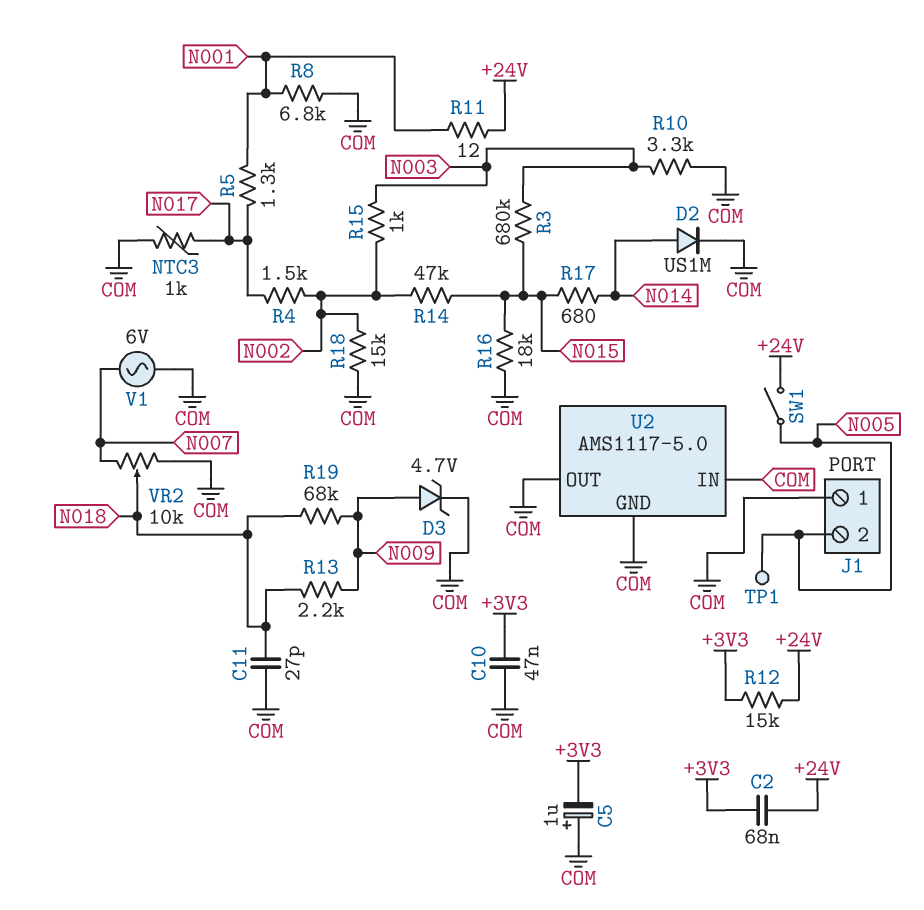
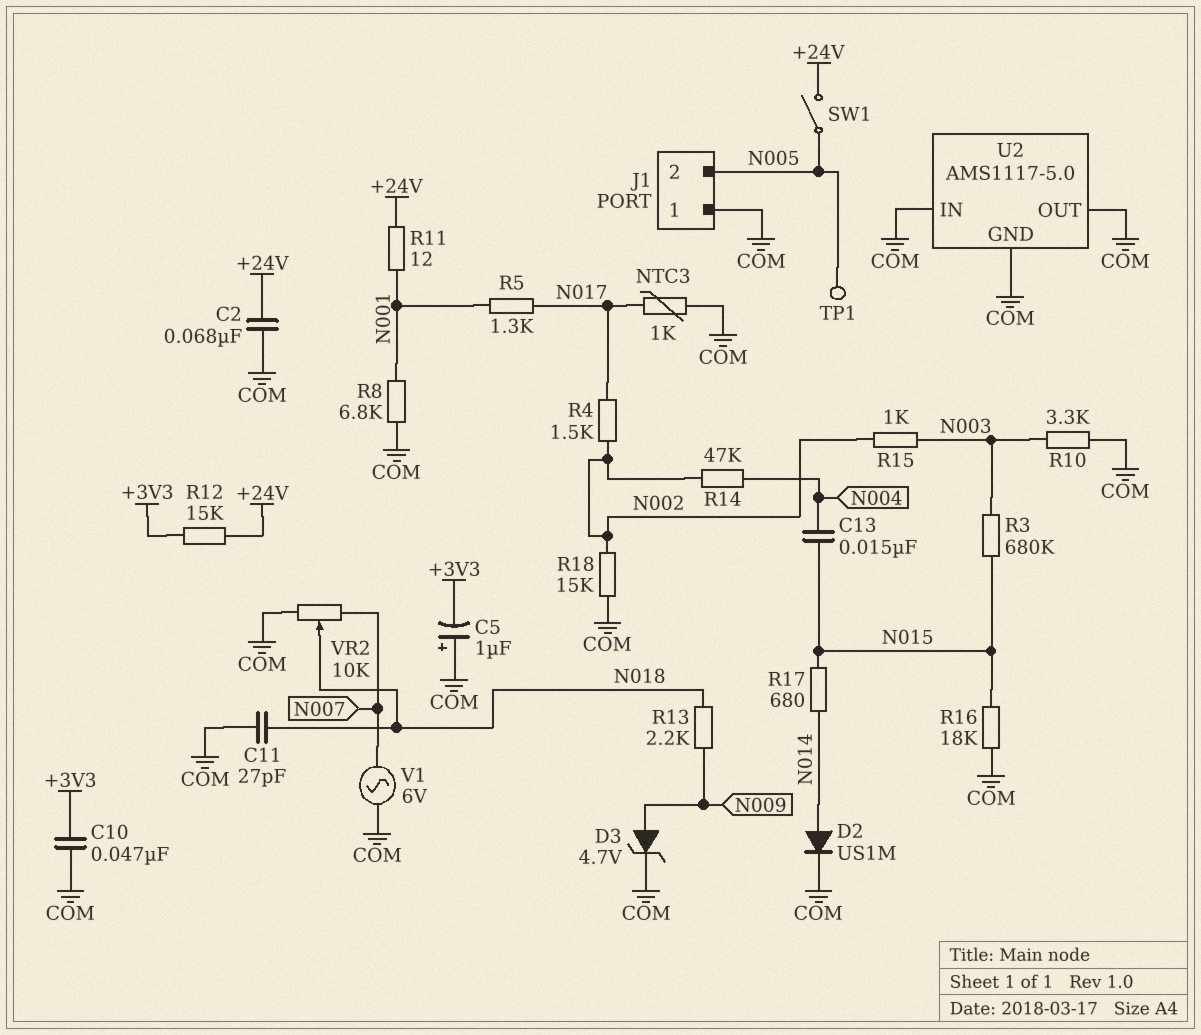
C2: 68nF (+3V3, +24V) -> 68nF (+24V, COM)
C13: none -> 15nF (N004, N015)
R14: 47k (N002, N015) -> 47k (N002, N004)
R19: 68k (N009, N018) -> none

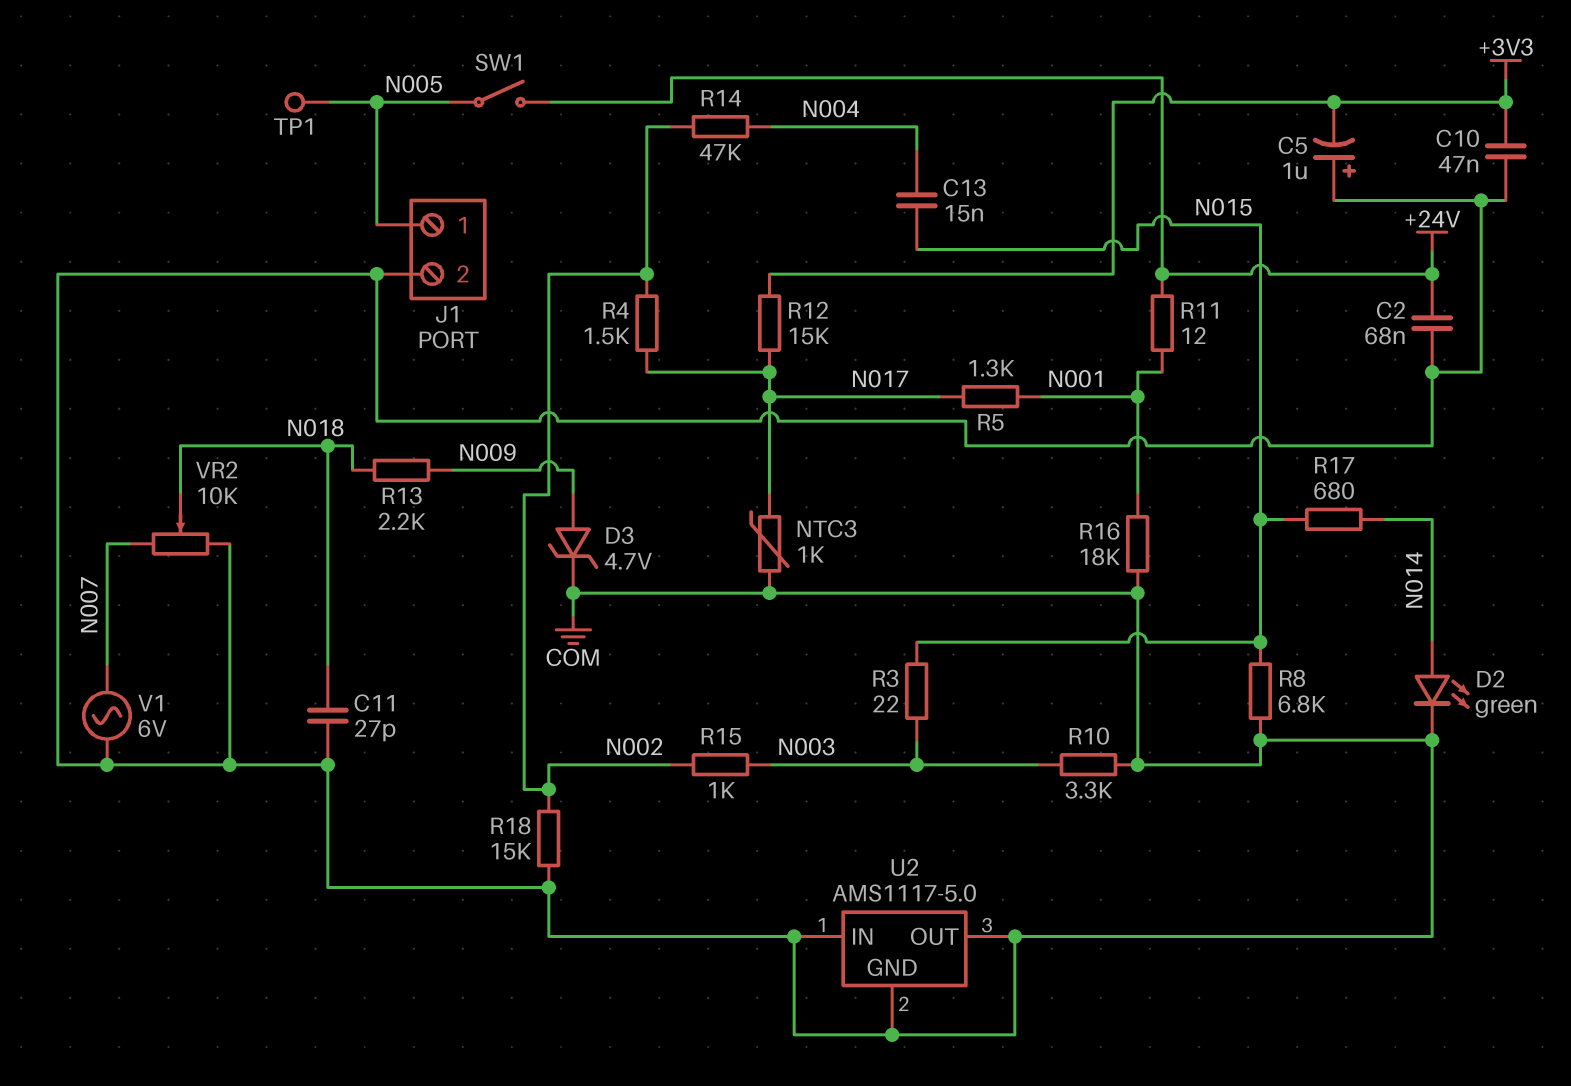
D2: diode US1M (A N014, K COM) -> LED green (A N014, K COM)
J1 pin 1: COM -> N005
J1 pin 2: N005 -> COM
R3: 680k (N003, N015) -> 22 (N003, N015)
R8: 6.8k (COM, N001) -> 6.8k (COM, N015)
R12: 15k (+3V3, +24V) -> 15k (+3V3, N017)
R16: 18k (COM, N015) -> 18k (COM, N001)

